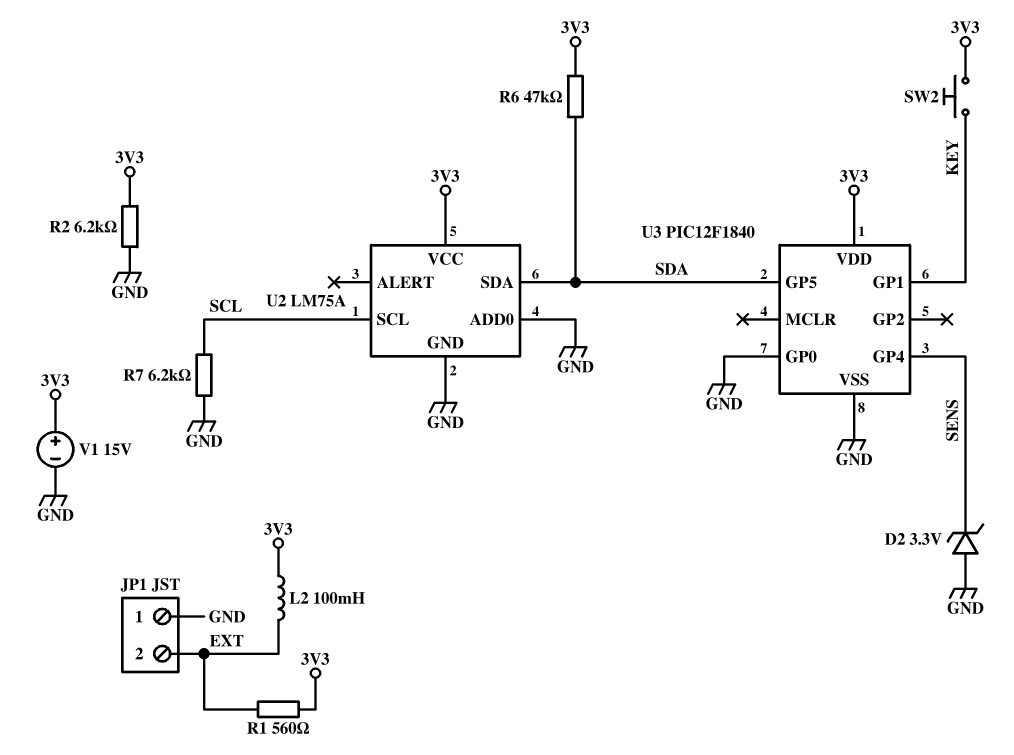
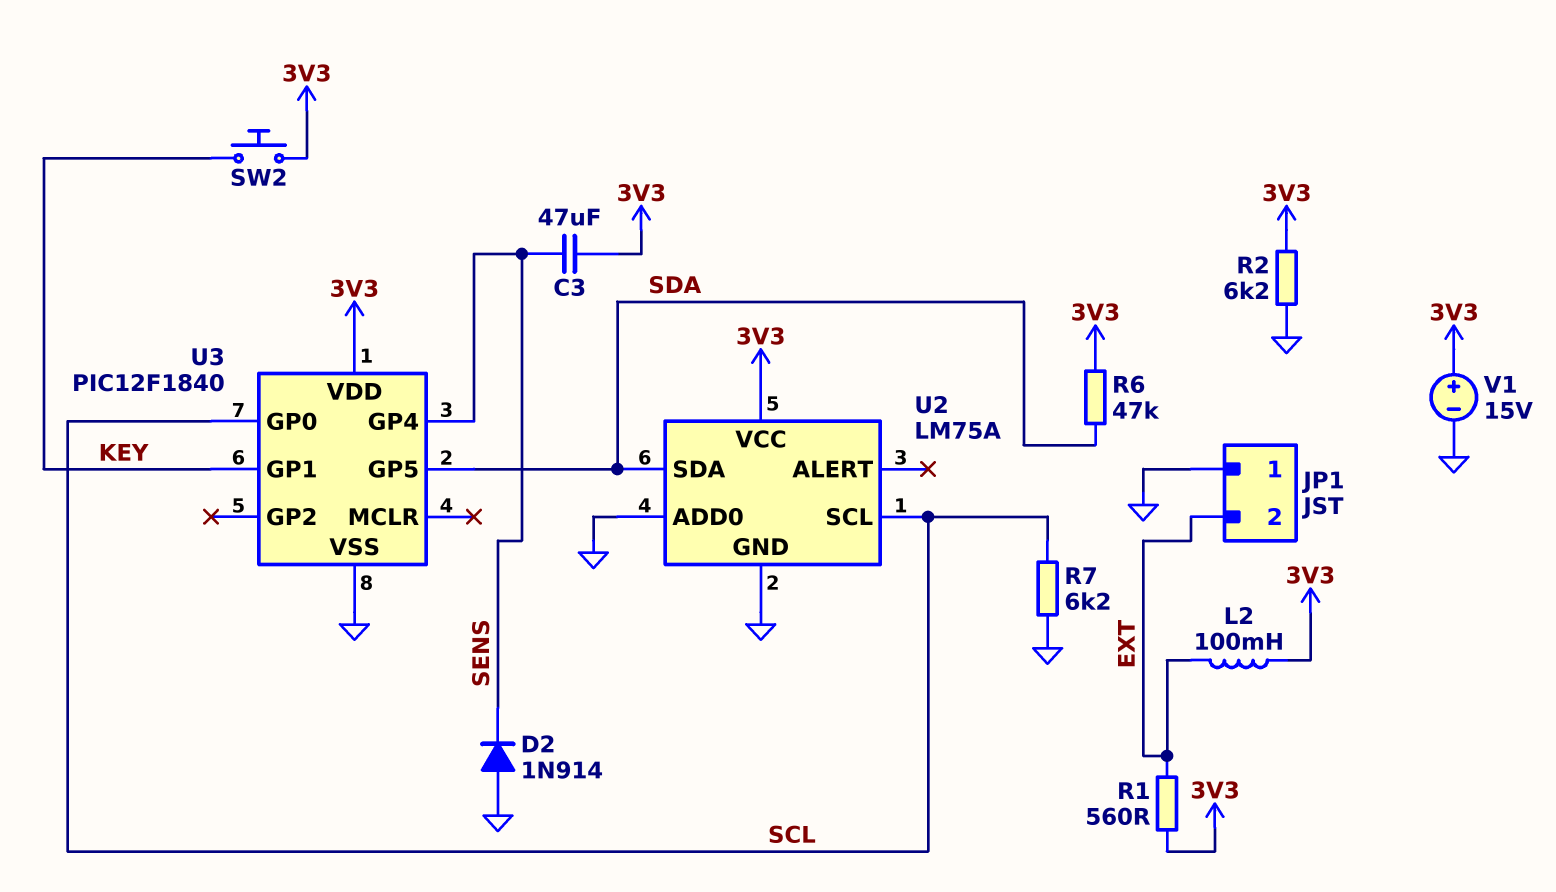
C3: none -> 47uF (3V3, SENS)
D2: zener 3.3V (A GND, K SENS) -> diode 1N914 (A GND, K SENS)
U3 pin GP0: GND -> SCL

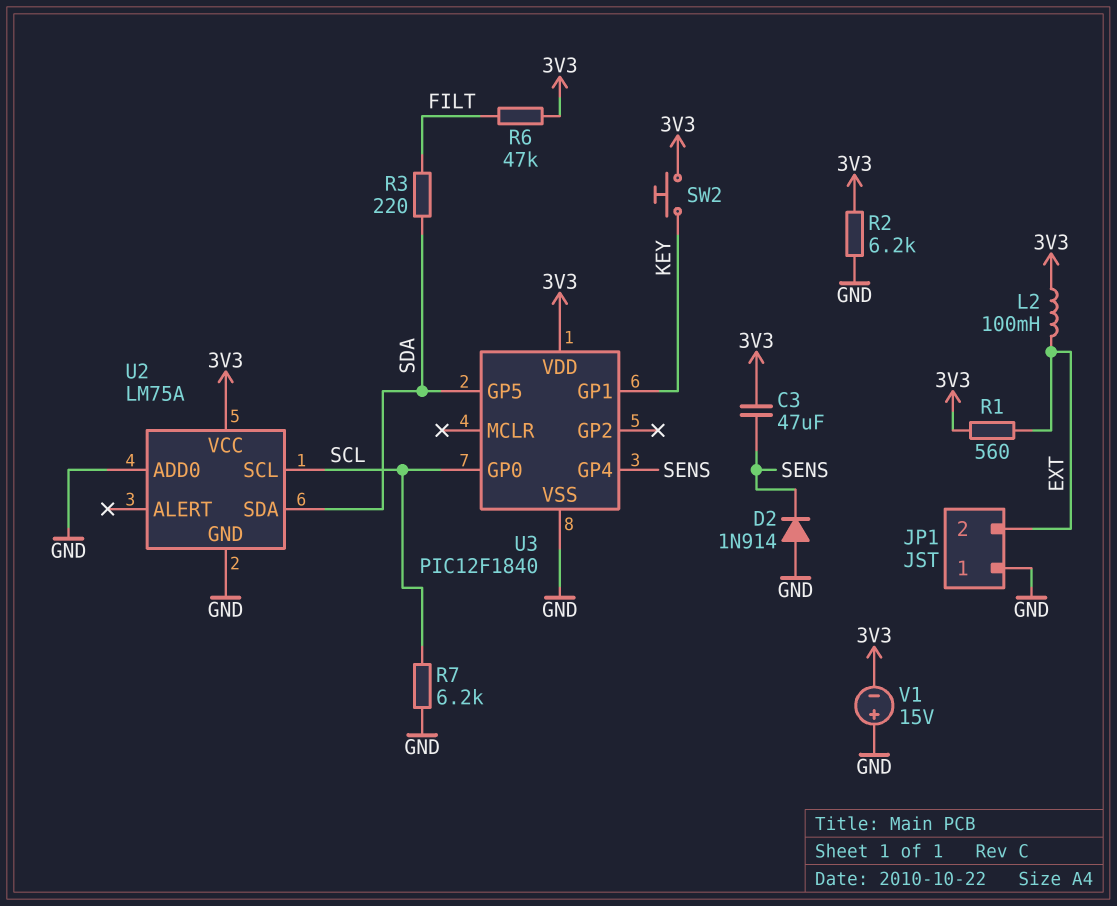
R3: none -> 220 (FILT, SDA)
R6: 47k (3V3, SDA) -> 47k (3V3, FILT)
V1: 15V (plus 3V3, minus GND) -> 15V (plus GND, minus 3V3)

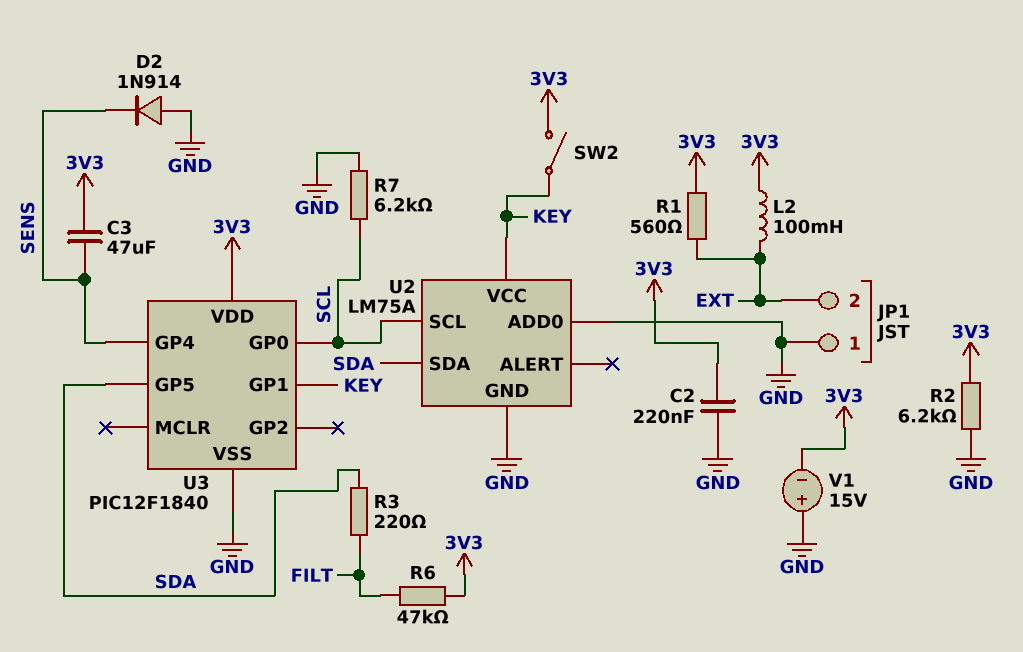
C2: none -> 220nF (3V3, GND)
SW2: button (3V3, KEY) -> switch (3V3, KEY)
U2 pin VCC: 3V3 -> KEY

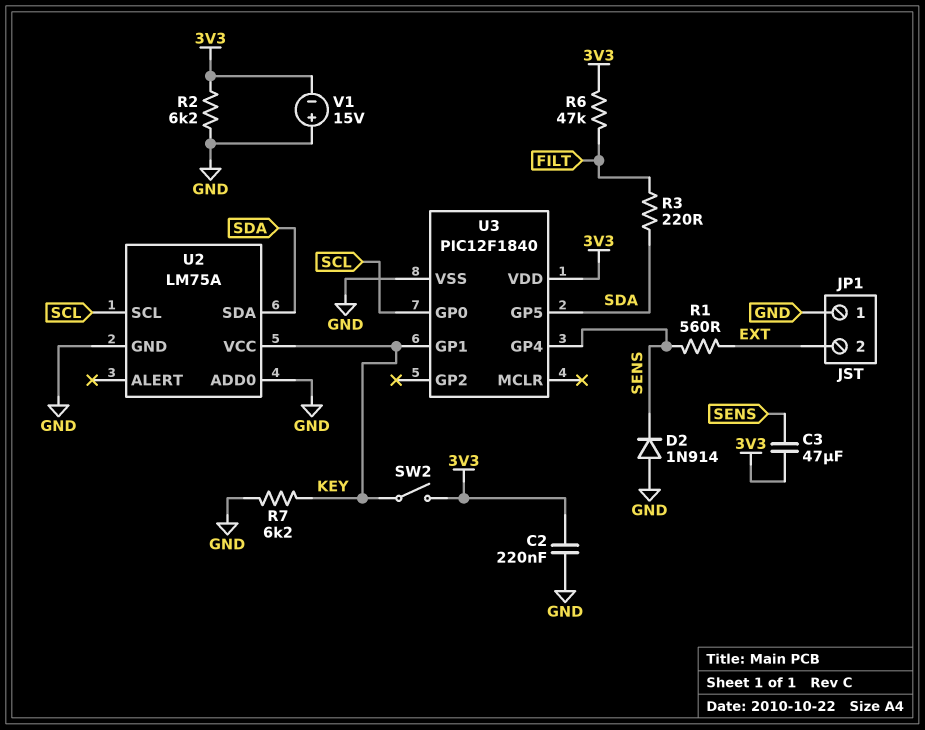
L2: 100mH (3V3, EXT) -> none
R1: 560 (3V3, EXT) -> 560 (EXT, SENS)
R7: 6.2k (GND, SCL) -> 6.2k (GND, KEY)

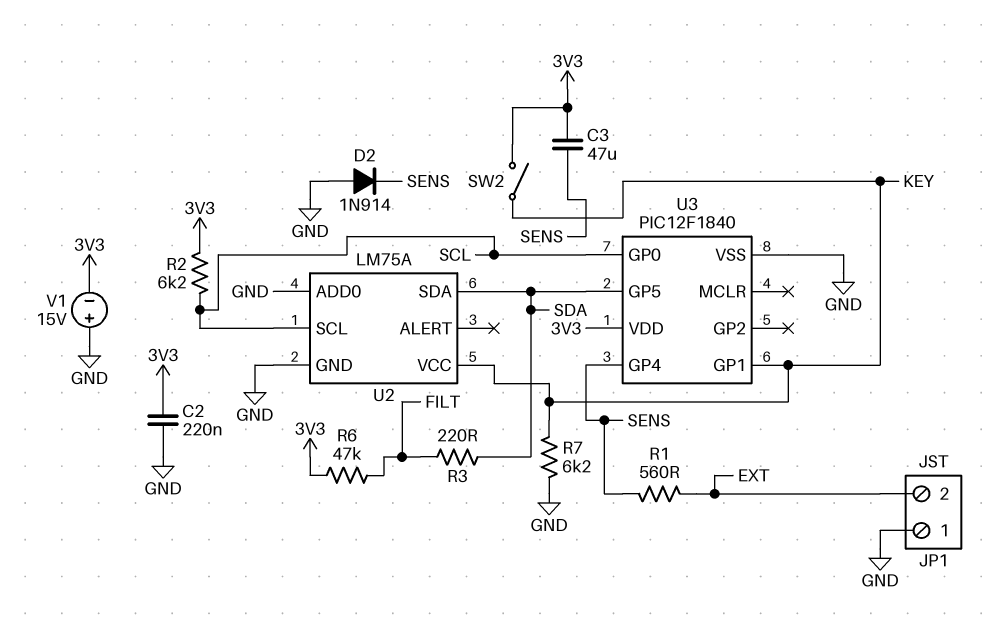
R2: 6.2k (3V3, GND) -> 6.2k (3V3, SCL)

